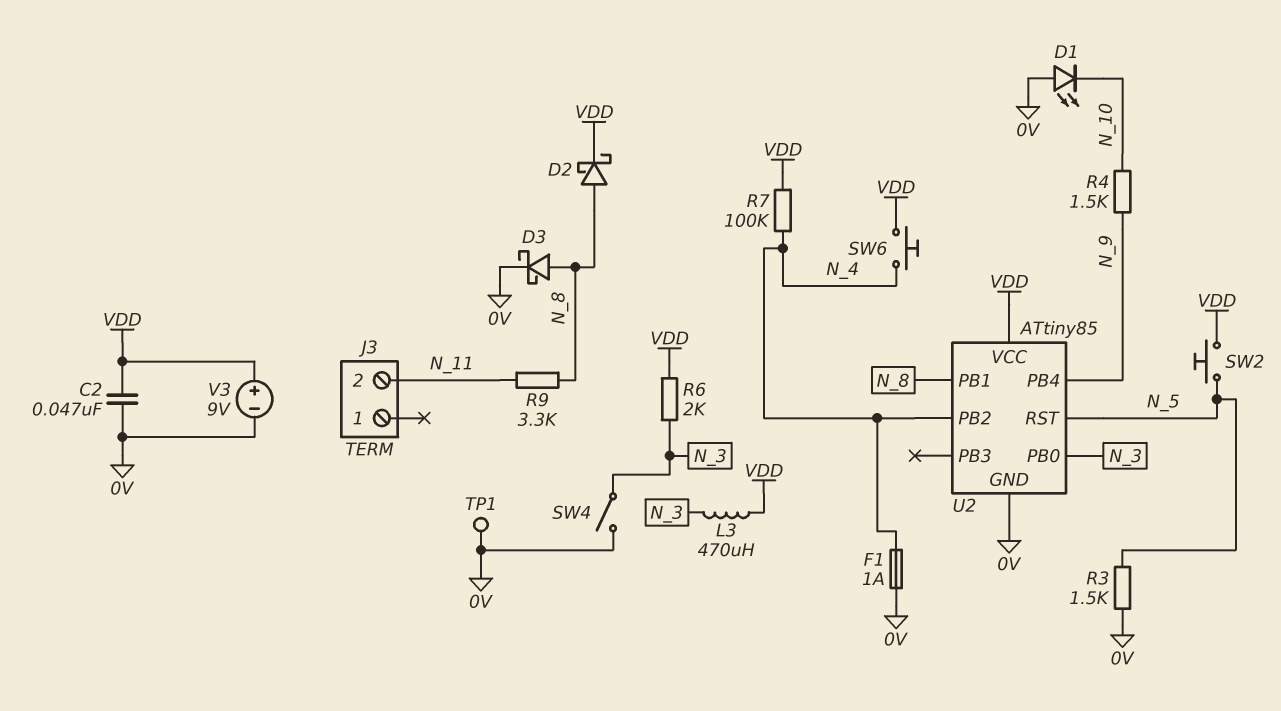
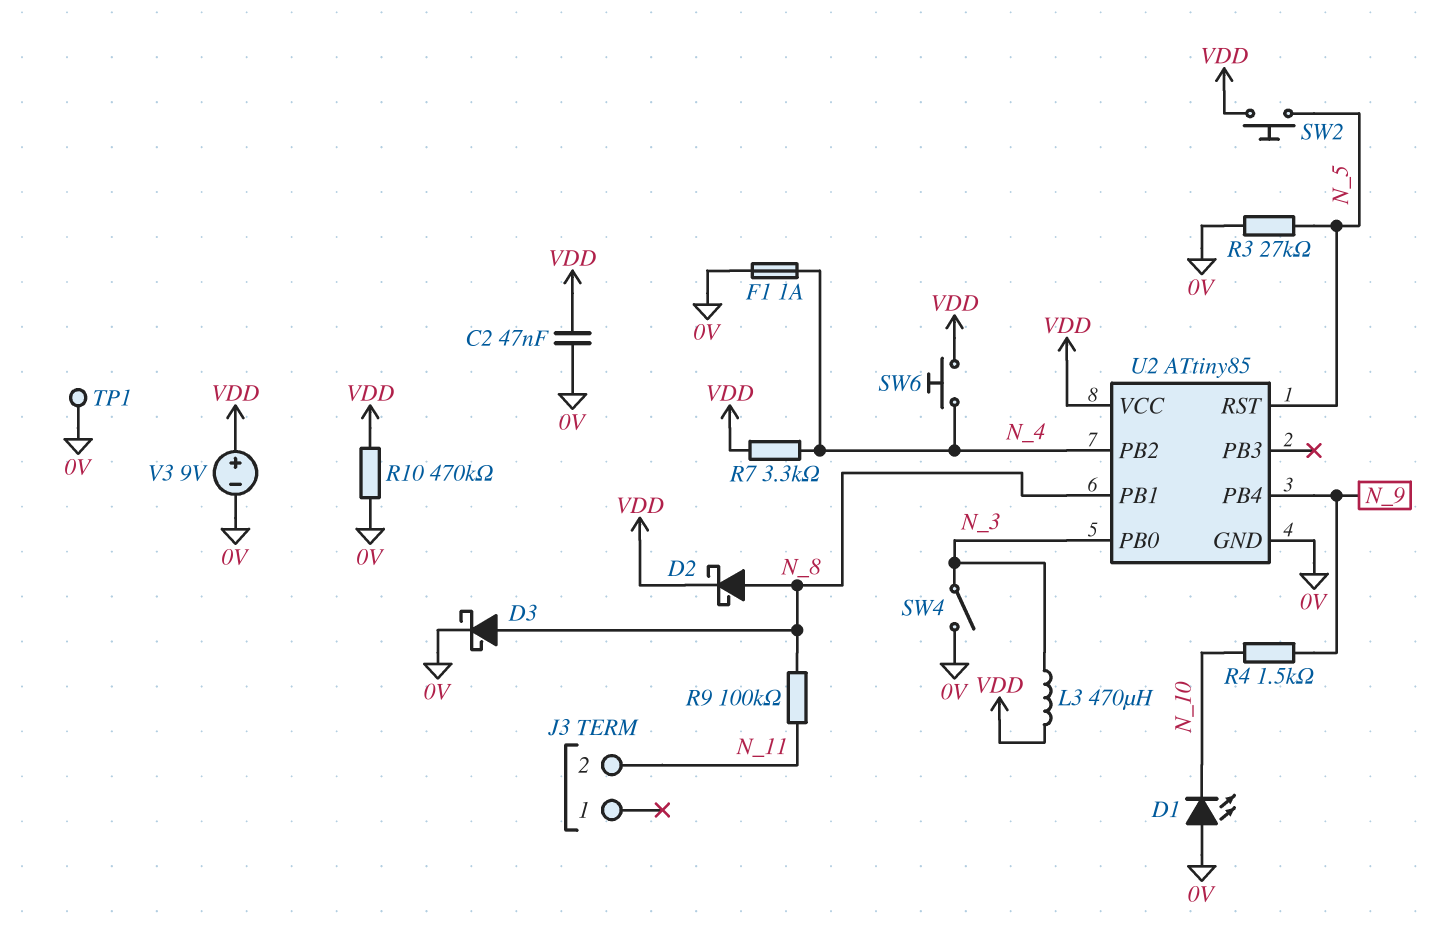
R3: 1.5k (0V, N_5) -> 27k (0V, N_5)
R6: 2k (N_3, VDD) -> none
R7: 100k (N_4, VDD) -> 3.3k (N_4, VDD)
R9: 3.3k (N_8, N_11) -> 100k (N_8, N_11)
R10: none -> 470k (0V, VDD)

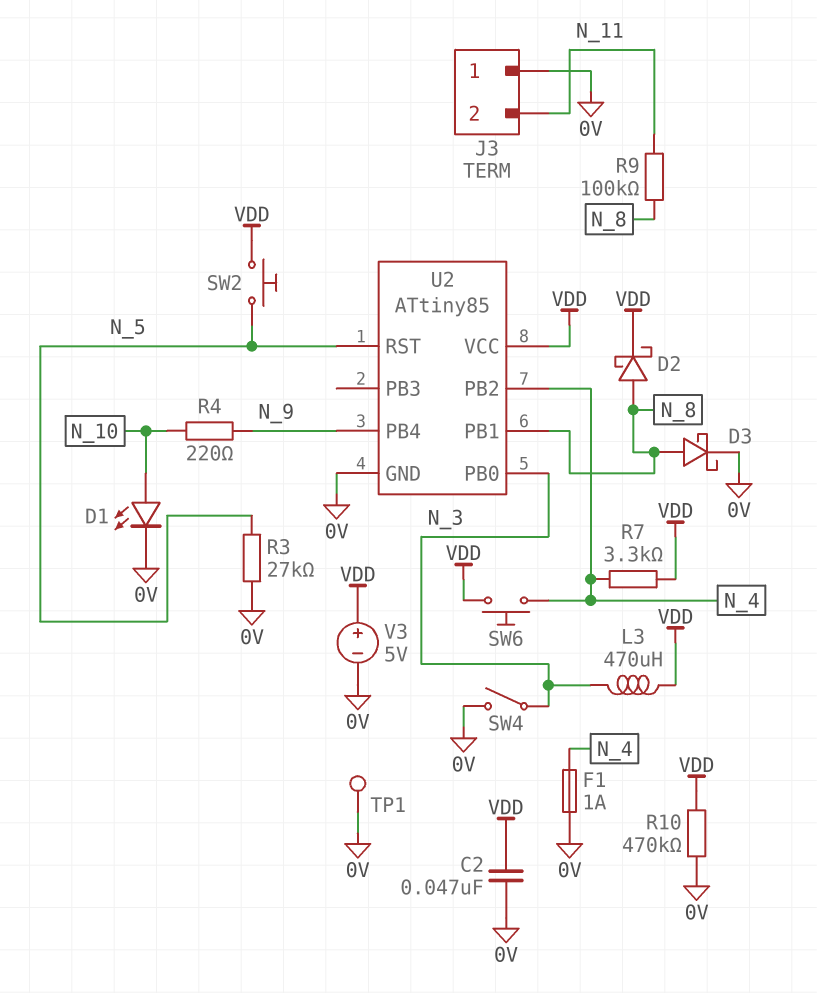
D1: LED (A 0V, K N_10) -> LED (A N_10, K 0V)
J3 pin 1: none -> 0V
R4: 1.5k (N_9, N_10) -> 220 (N_9, N_10)
V3: 9V (plus VDD, minus 0V) -> 5V (plus VDD, minus 0V)

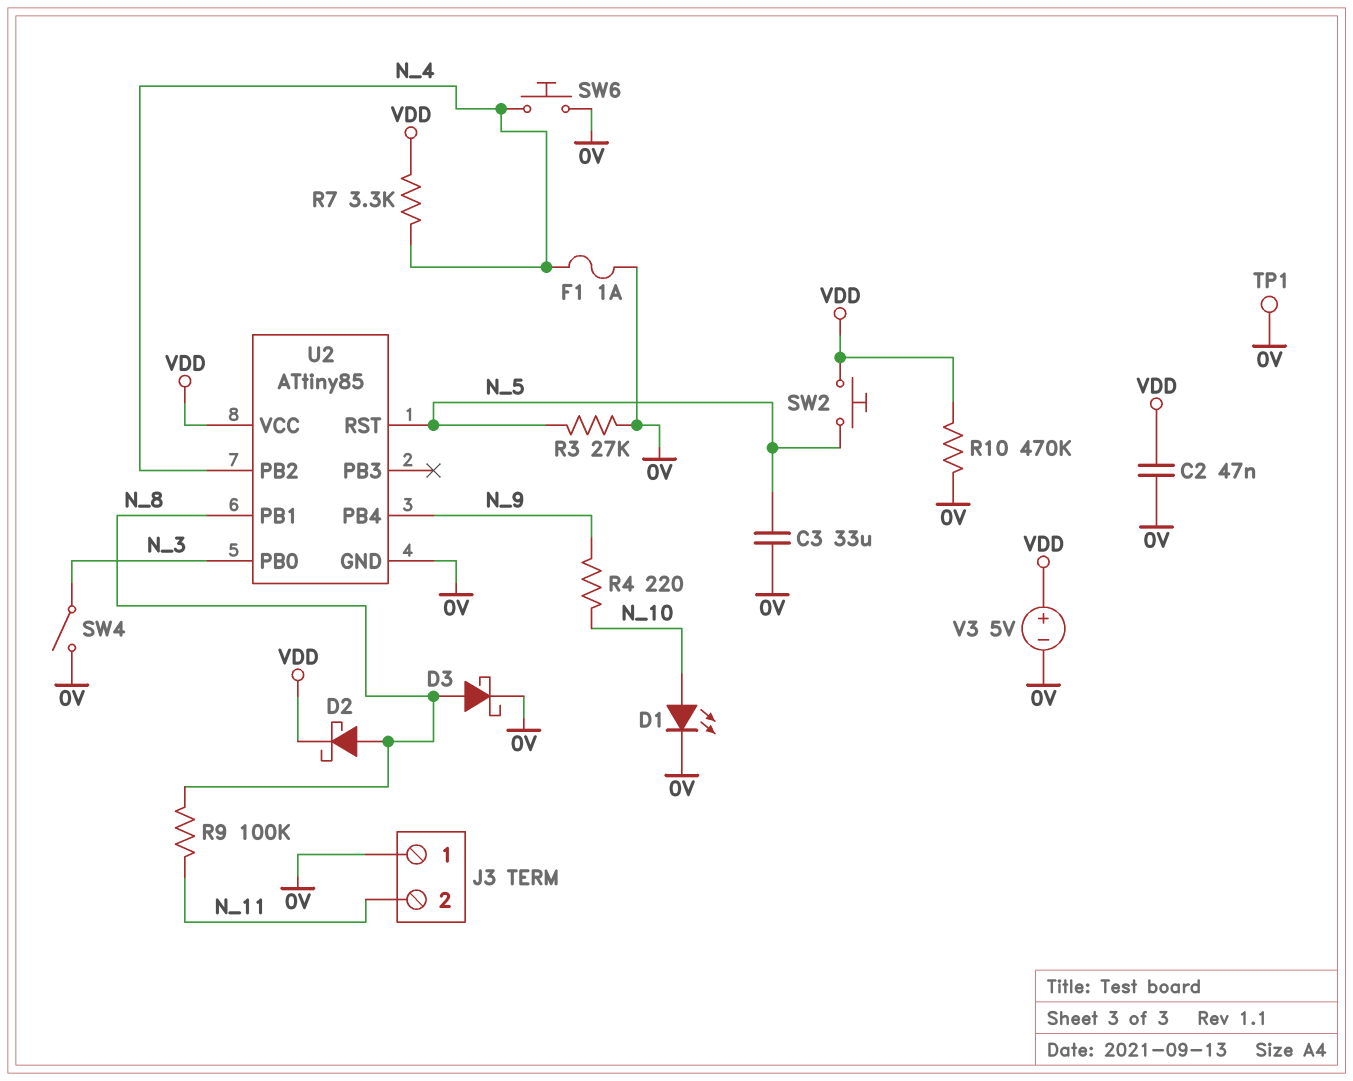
C3: none -> 33uF (0V, N_5)
L3: 470uH (N_3, VDD) -> none
SW6: button (N_4, VDD) -> button (0V, N_4)

